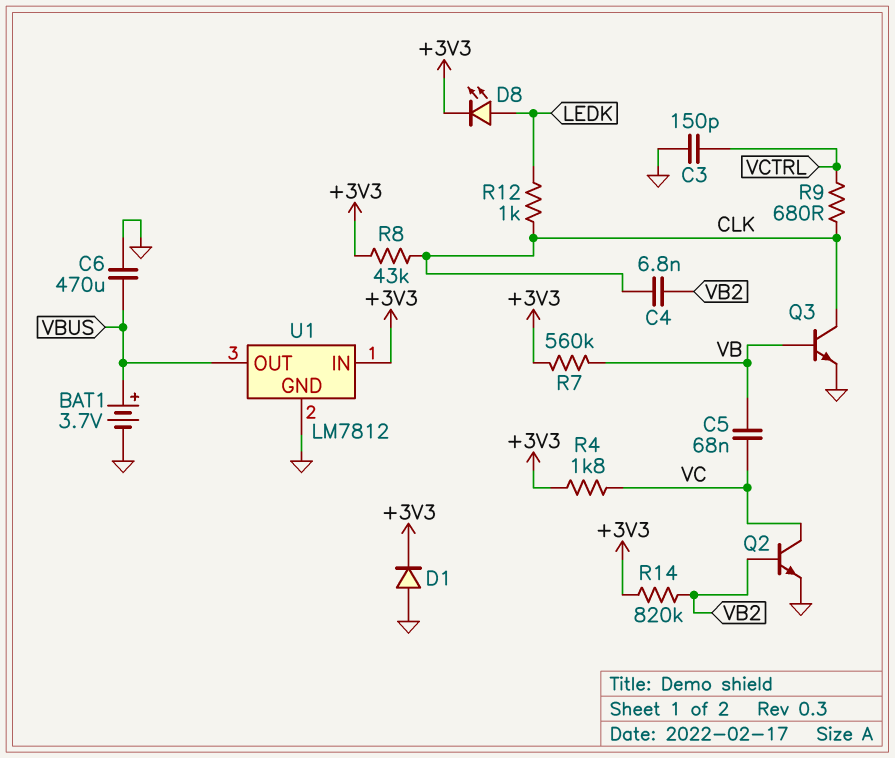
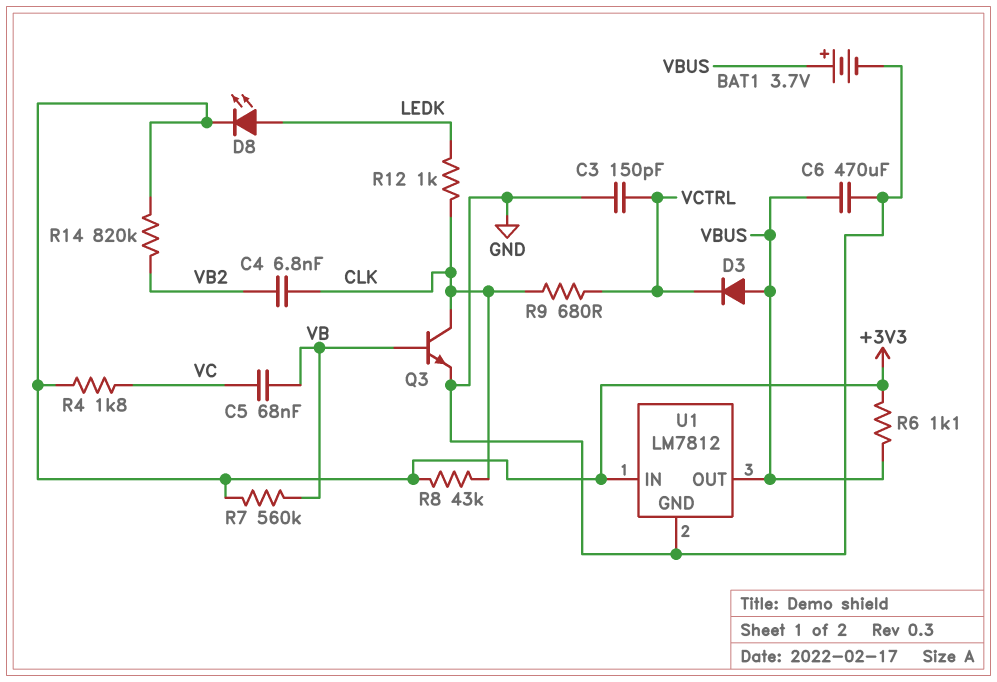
D1: diode (A GND, K +3V3) -> none
D3: none -> diode (A VBUS, K VCTRL)
Q2: NPN (B VB2, C VC, E GND) -> none
R6: none -> 1.1k (+3V3, VBUS)

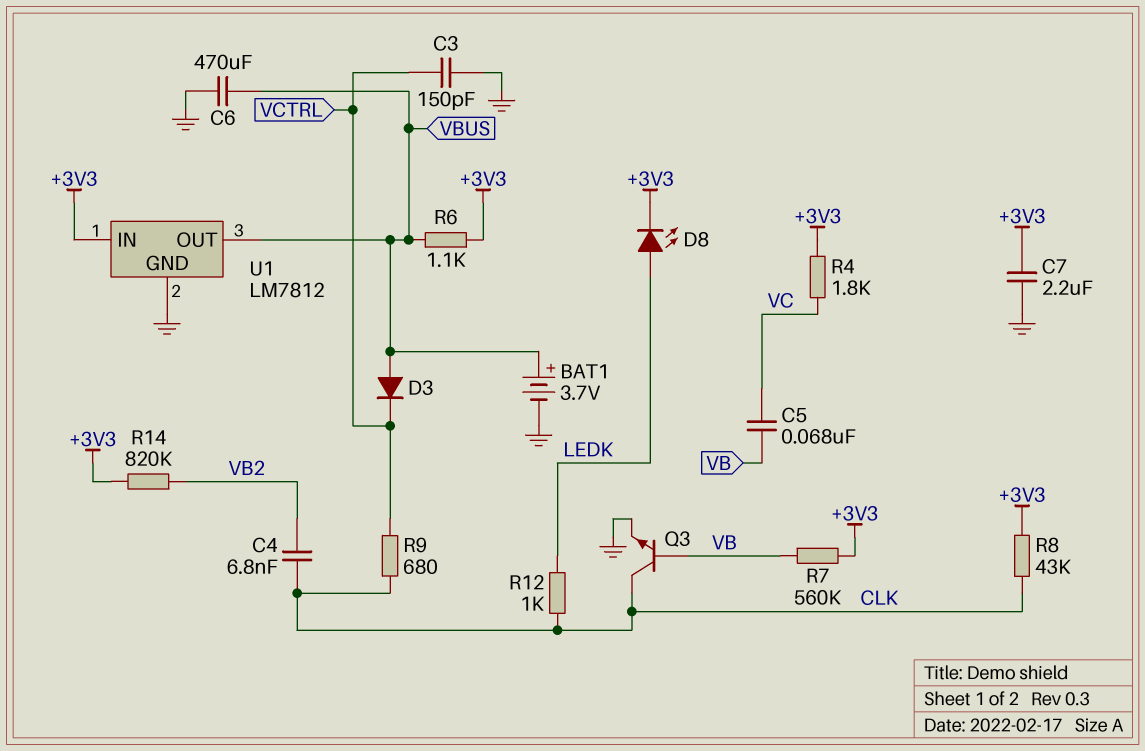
C7: none -> 2.2uF (+3V3, GND)

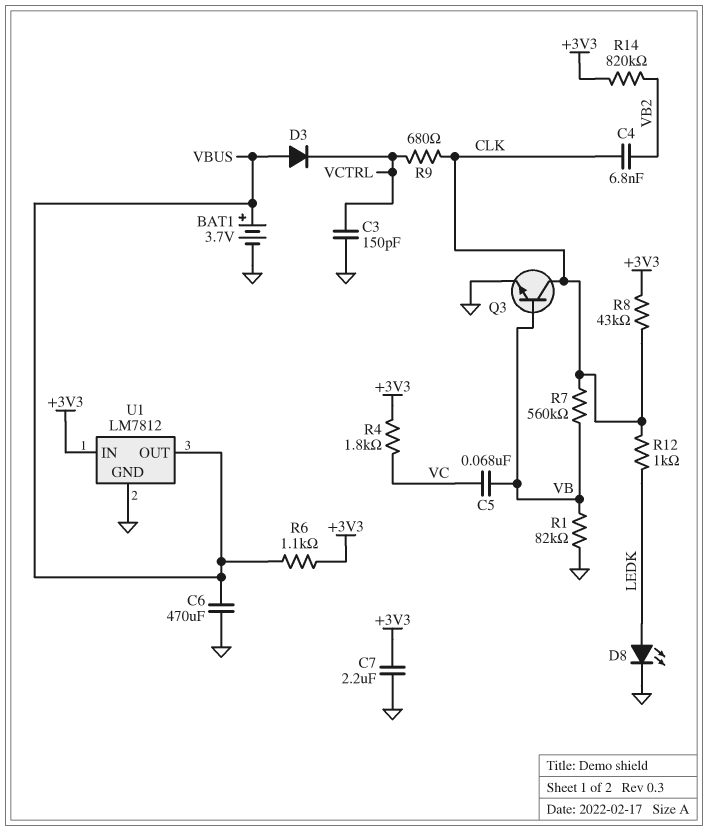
D8: LED (A LEDK, K +3V3) -> LED (A LEDK, K GND)
R1: none -> 82k (GND, VB)
R7: 560k (+3V3, VB) -> 560k (CLK, VB)

